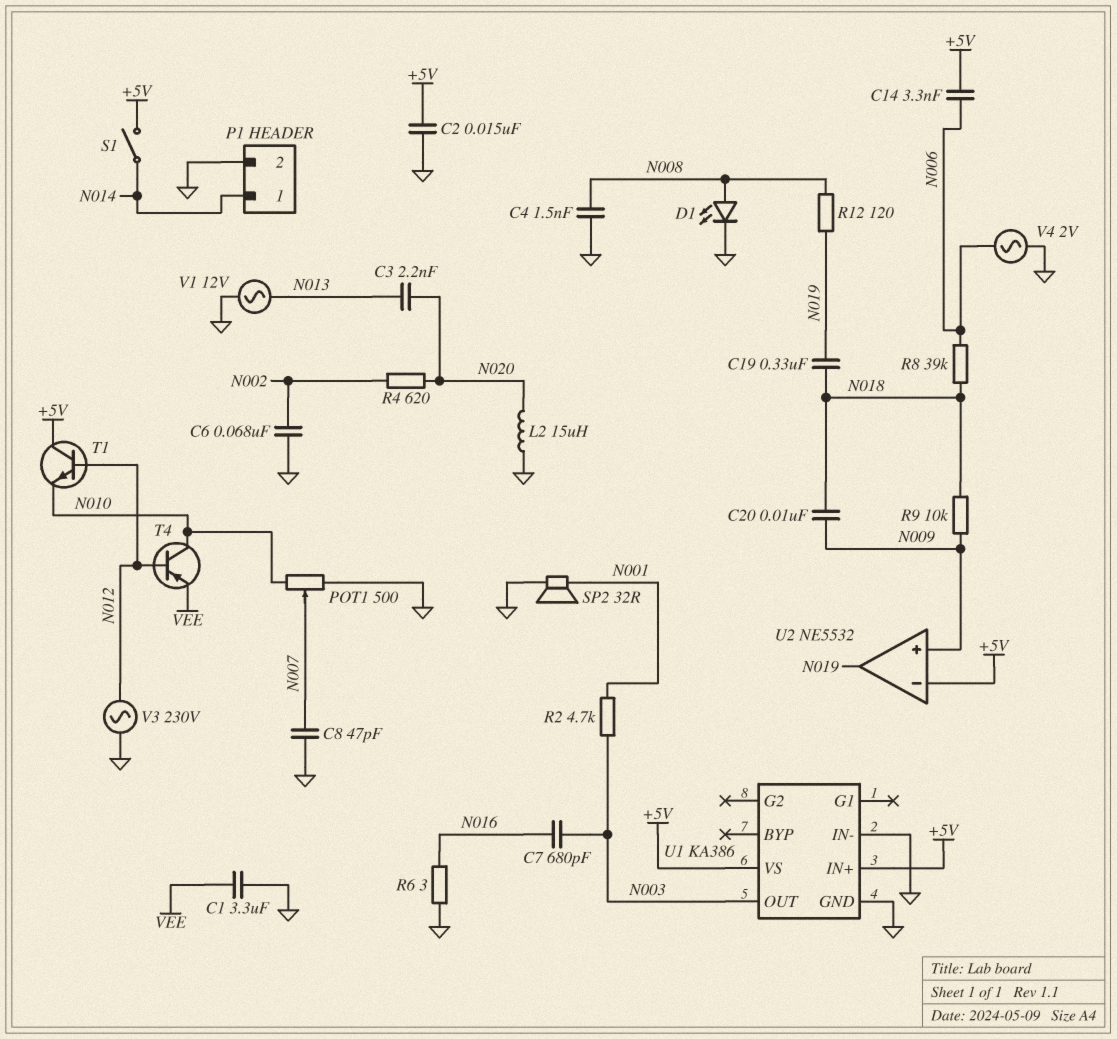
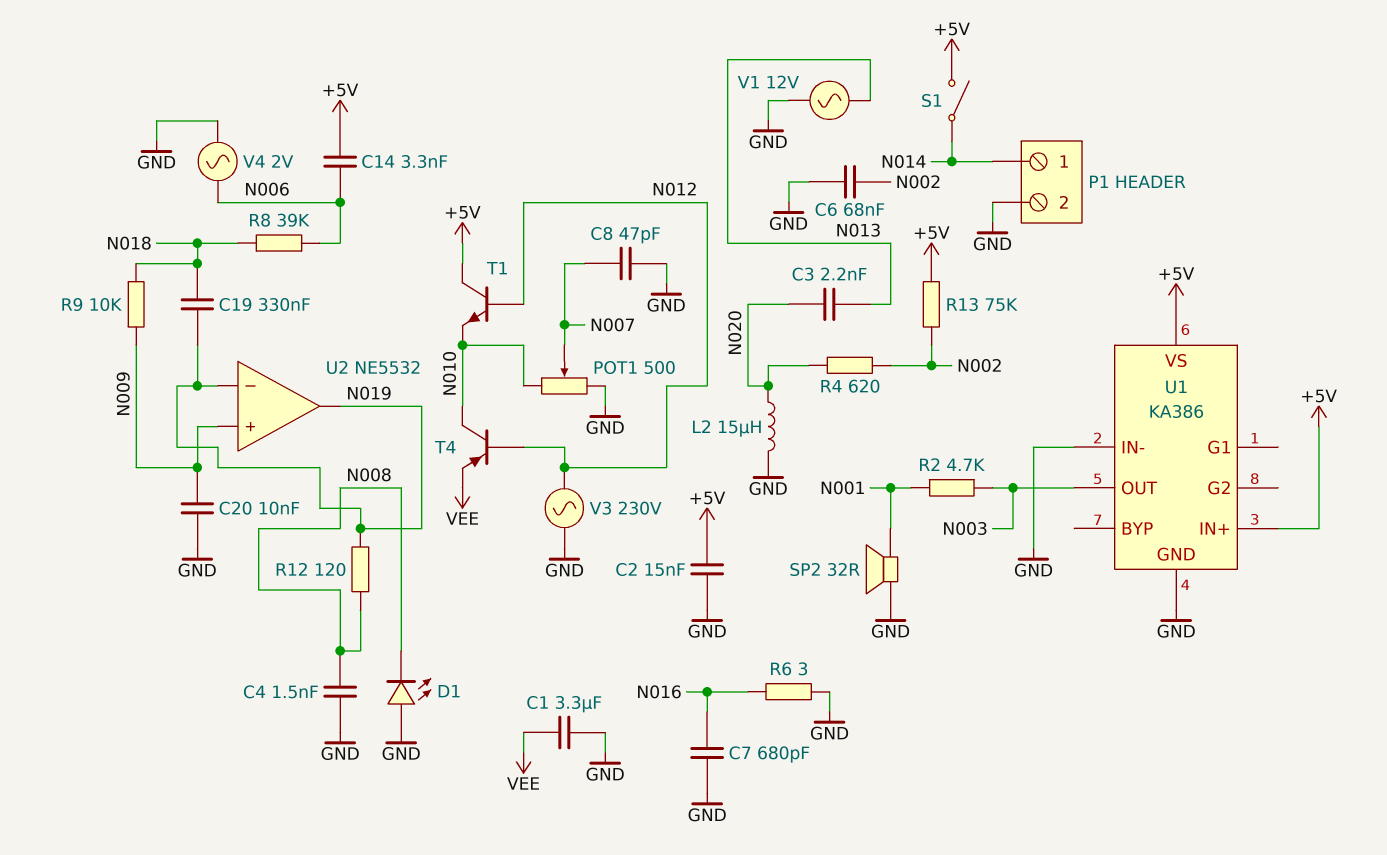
C7: 680pF (N003, N016) -> 680pF (GND, N016)
C20: 10nF (N009, N018) -> 10nF (GND, N009)
D1: LED (A N008, K GND) -> LED (A GND, K N008)
R13: none -> 75k (+5V, N002)
U2 pin in-: +5V -> N019

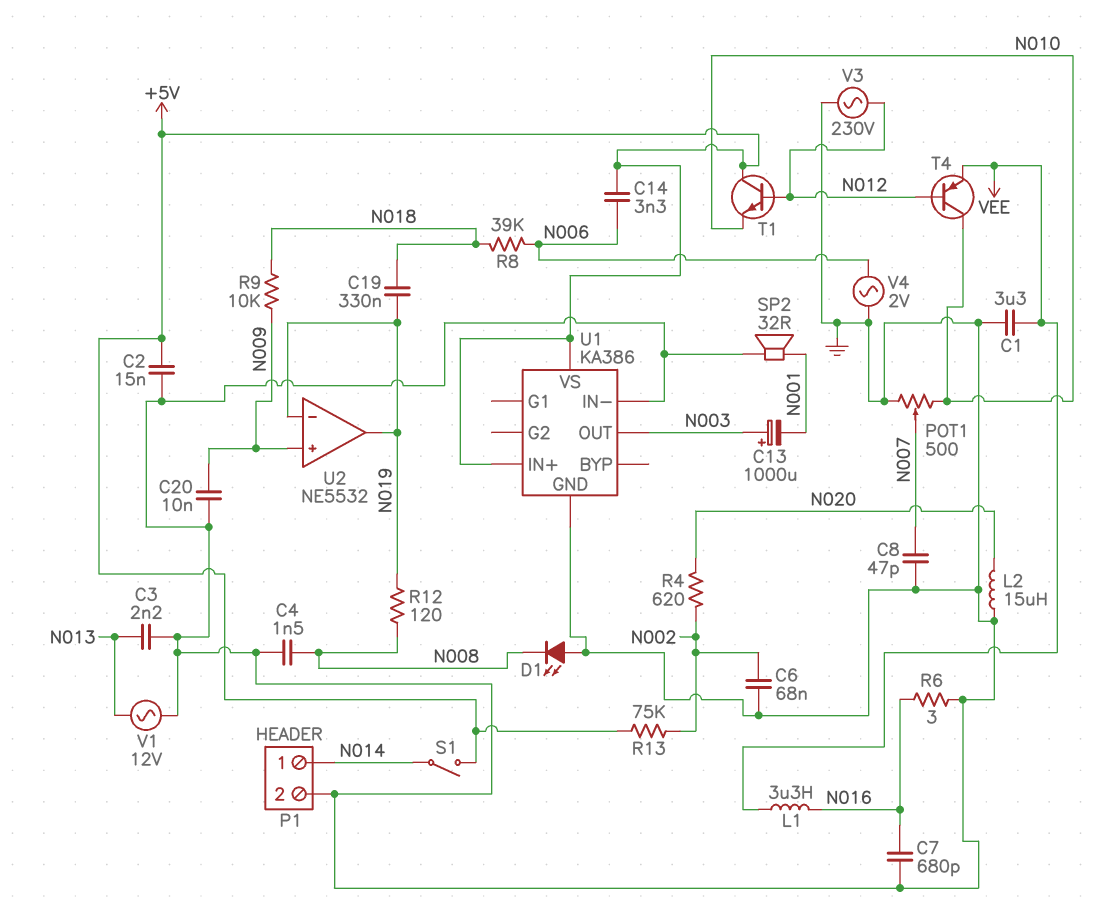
C3: 2.2nF (N013, N020) -> 2.2nF (GND, N013)
C13: none -> 1000uF (plus N003, minus N001)
L1: none -> 3.3uH (N016, VEE)
R2: 4.7k (N001, N003) -> none

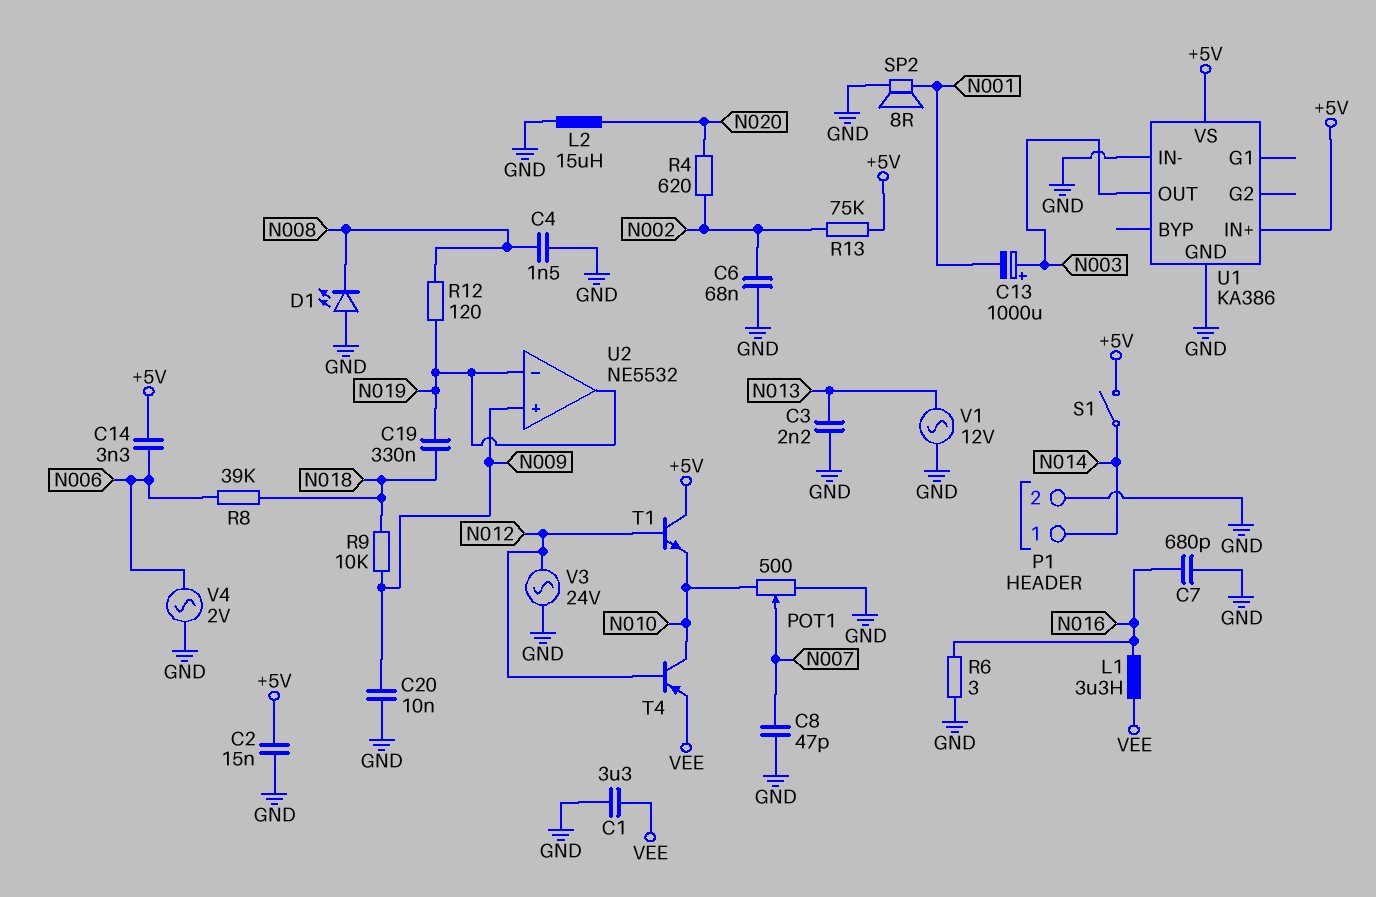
SP2: speaker 32R (GND, N001) -> speaker 8R (GND, N001)
V3: AC 230V (GND, N012) -> AC 24V (GND, N012)

